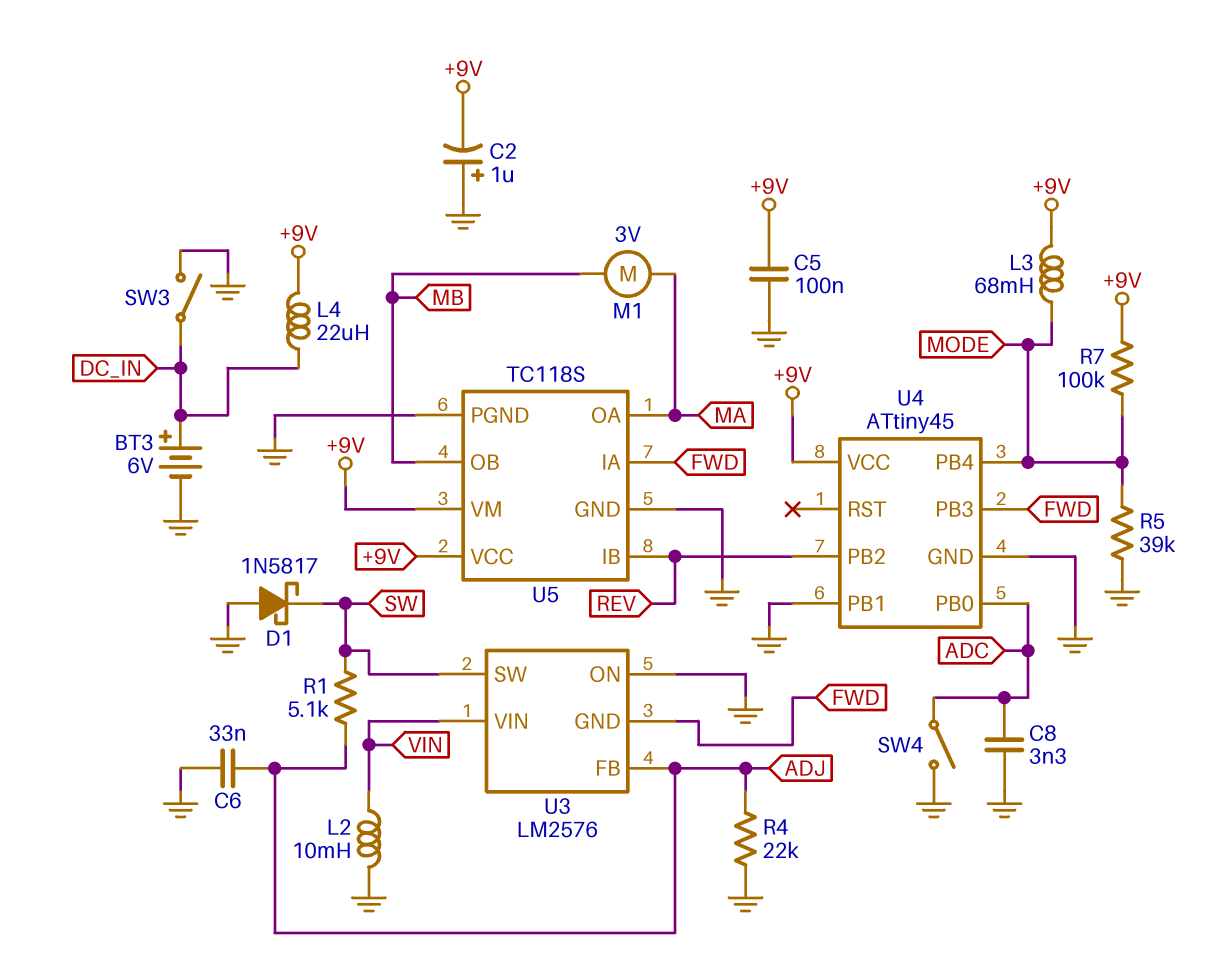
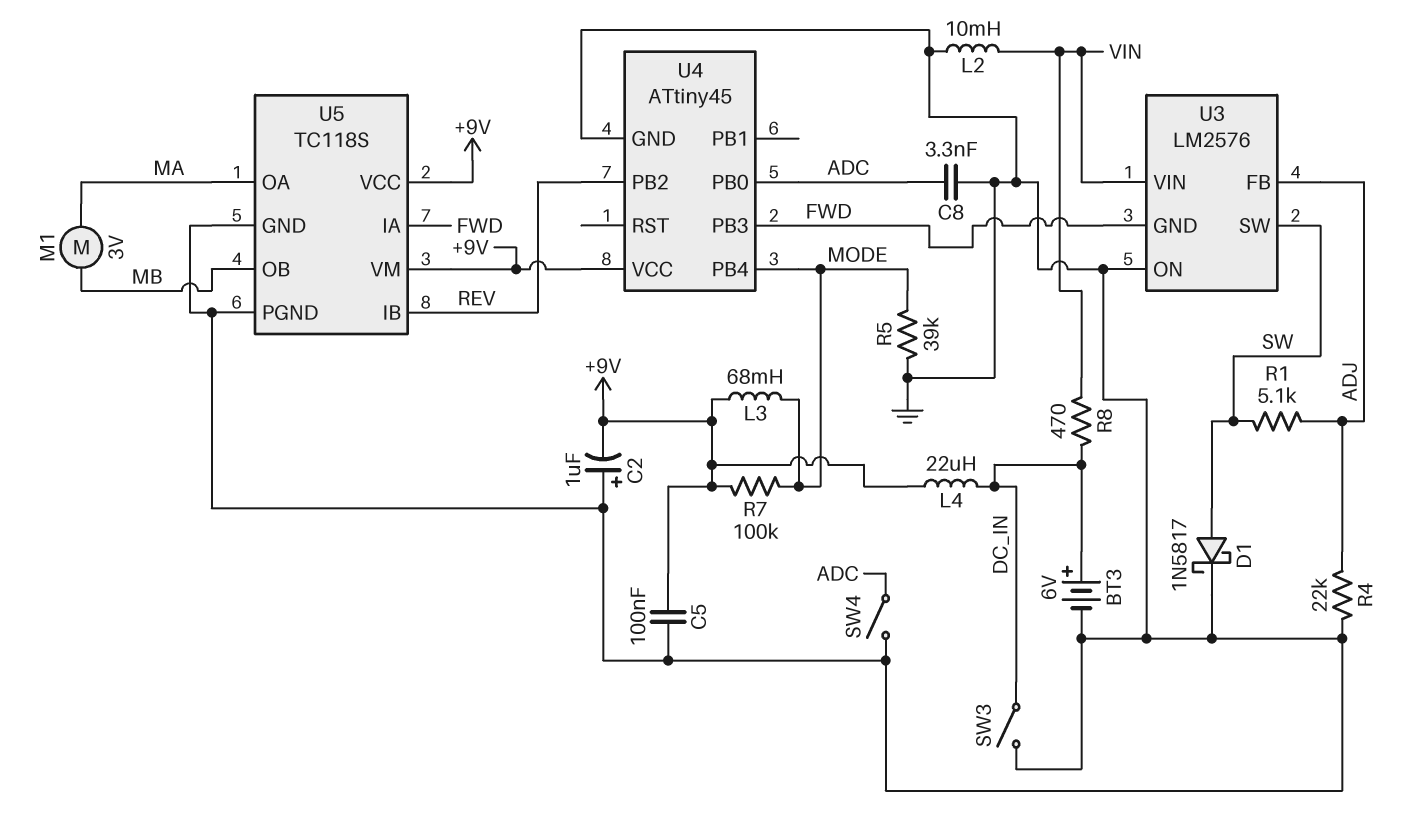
C6: 33nF (ADJ, GND) -> none
D1: schottky 1N5817 (A GND, K SW) -> schottky 1N5817 (A SW, K GND)
R8: none -> 470 (DC_IN, VIN)
U4 pin PB1: GND -> none

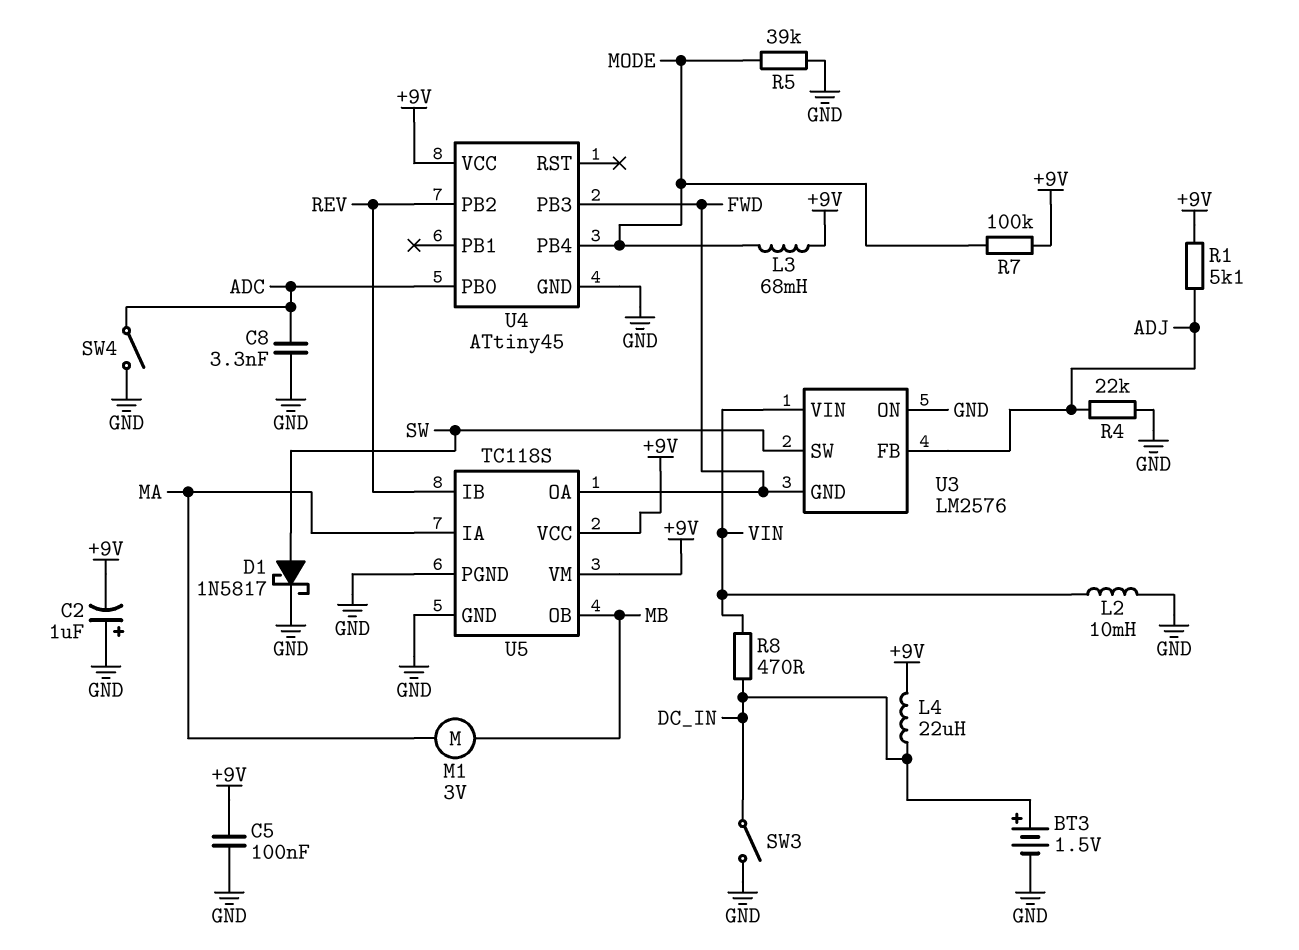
BT3: 6V (plus DC_IN, minus GND) -> 1.5V (plus DC_IN, minus GND)
R1: 5.1k (ADJ, SW) -> 5.1k (+9V, ADJ)
U5 pin IA: FWD -> MA
U5 pin OA: MA -> FWD

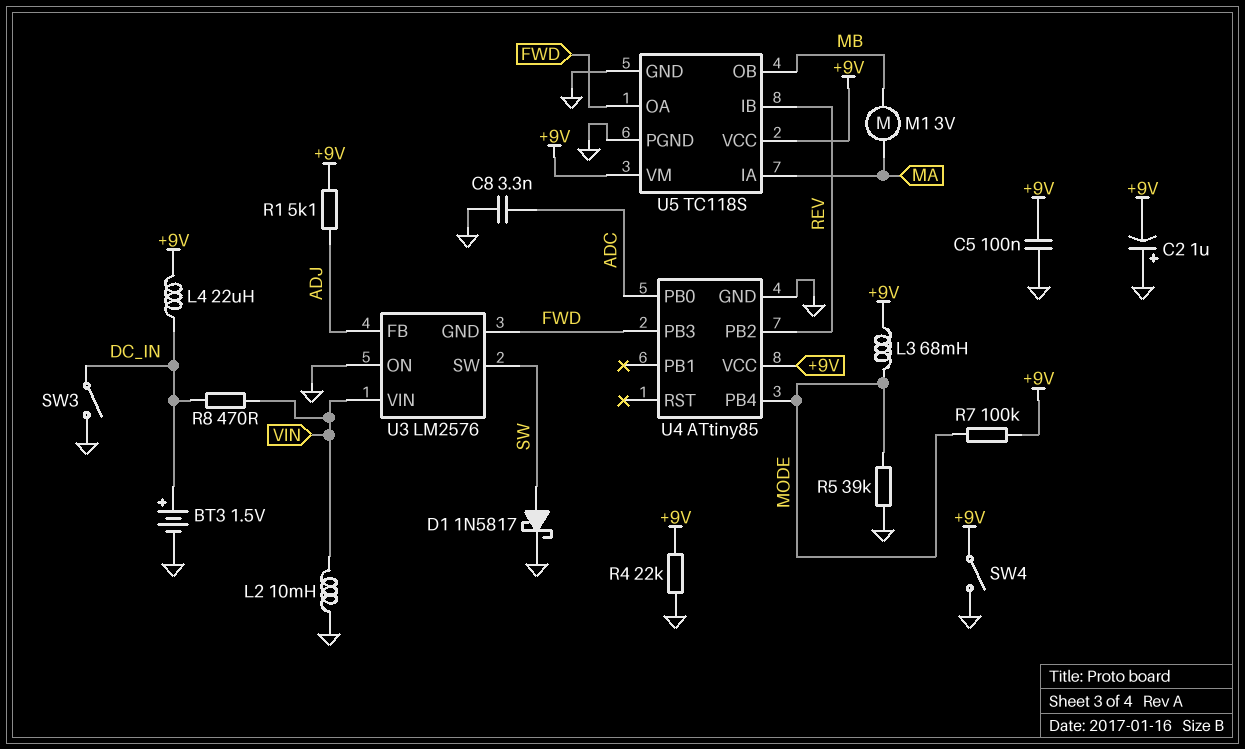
R4: 22k (ADJ, GND) -> 22k (+9V, GND)
SW4: switch (ADC, GND) -> switch (+9V, GND)
U4: ATtiny45 -> ATtiny85

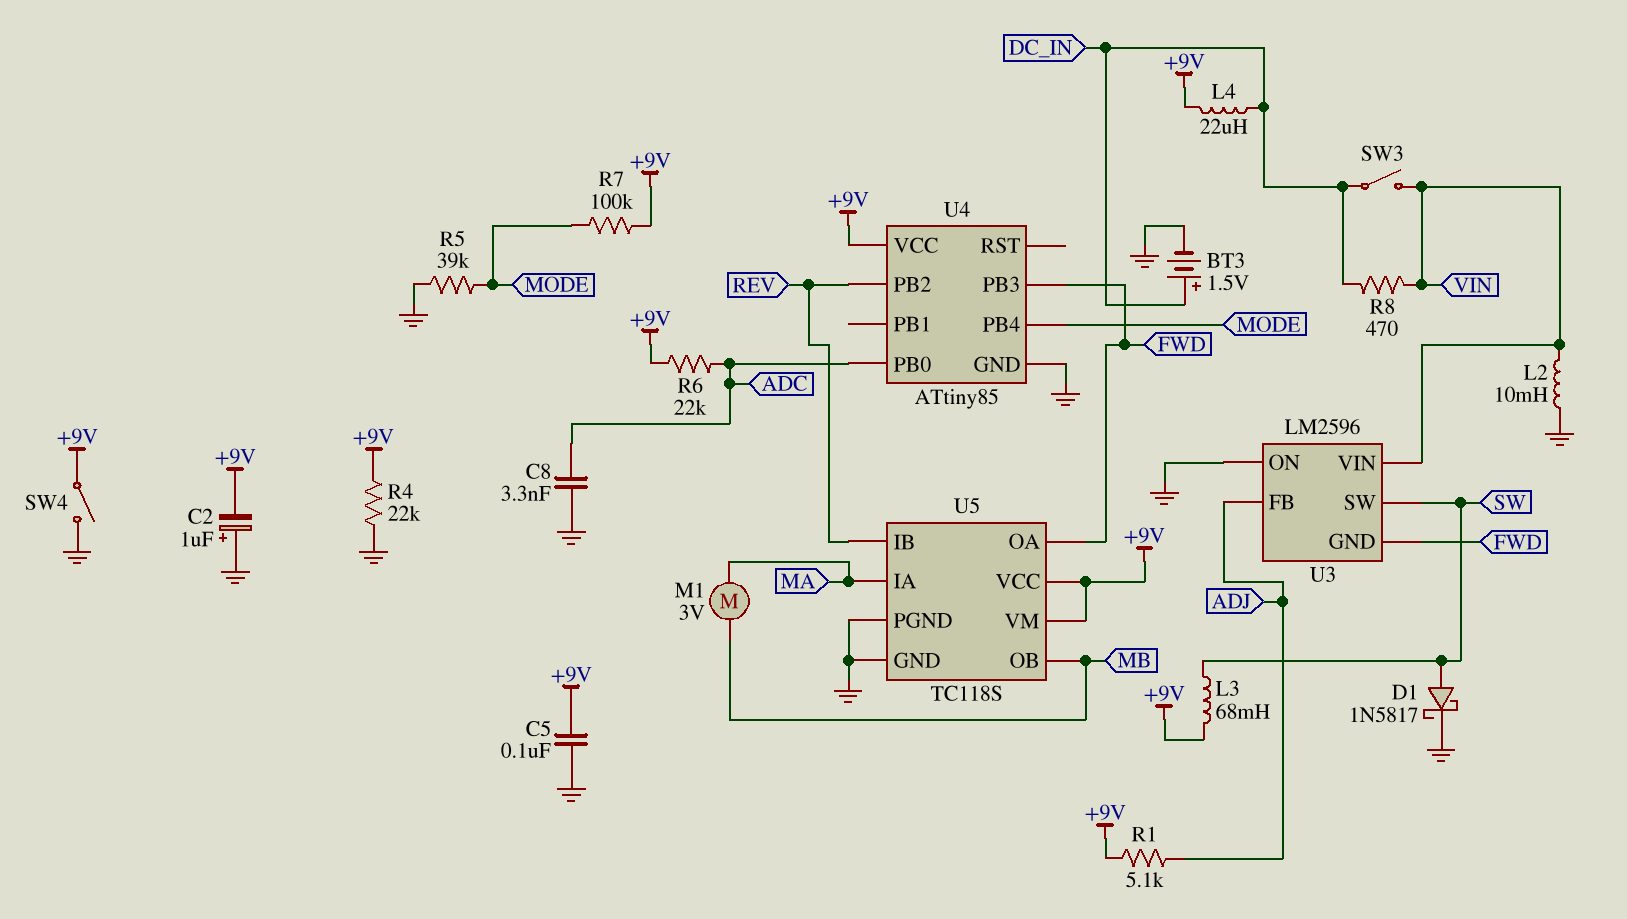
L3: 68mH (+9V, MODE) -> 68mH (+9V, SW)
R6: none -> 22k (+9V, ADC)
SW3: switch (DC_IN, GND) -> switch (DC_IN, VIN)
U3: LM2576 -> LM2596

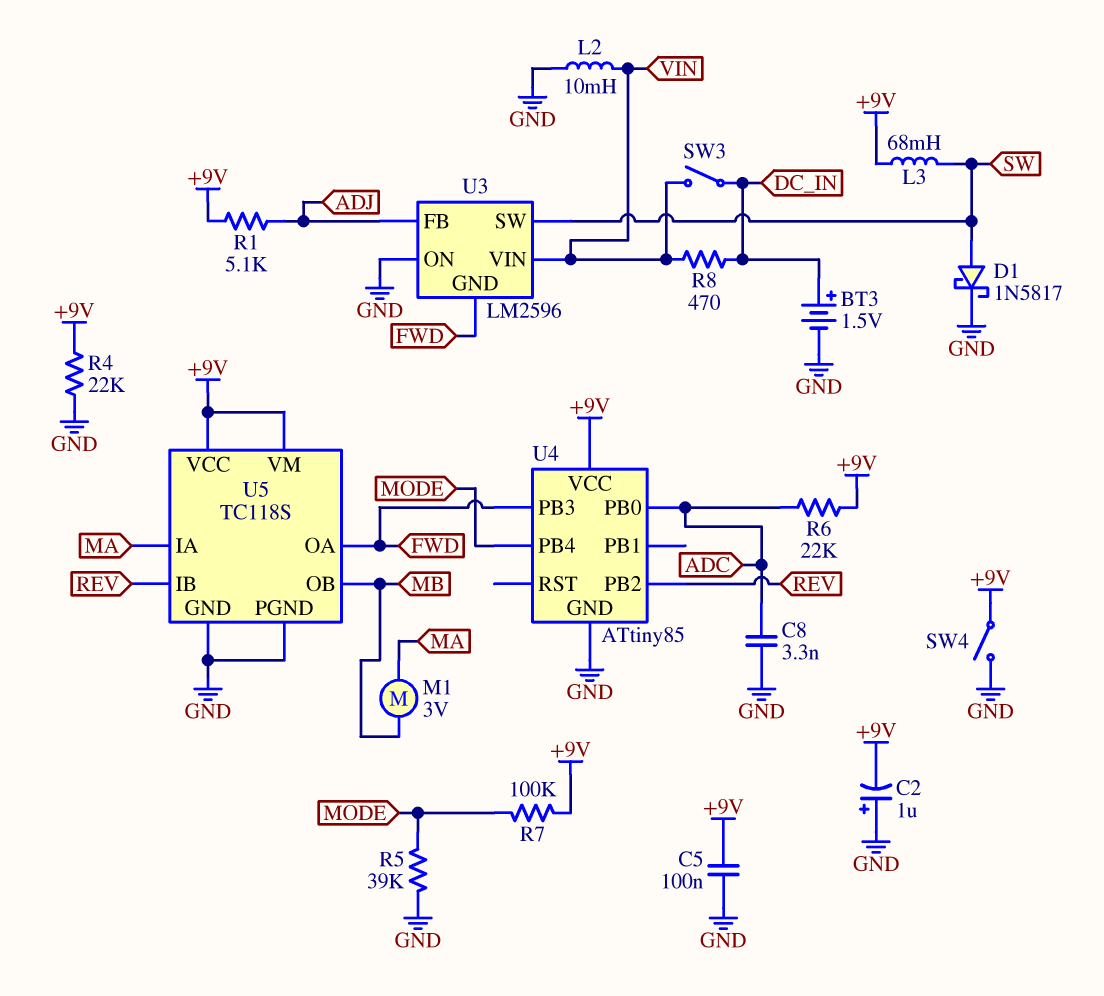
L4: 22uH (+9V, DC_IN) -> none

